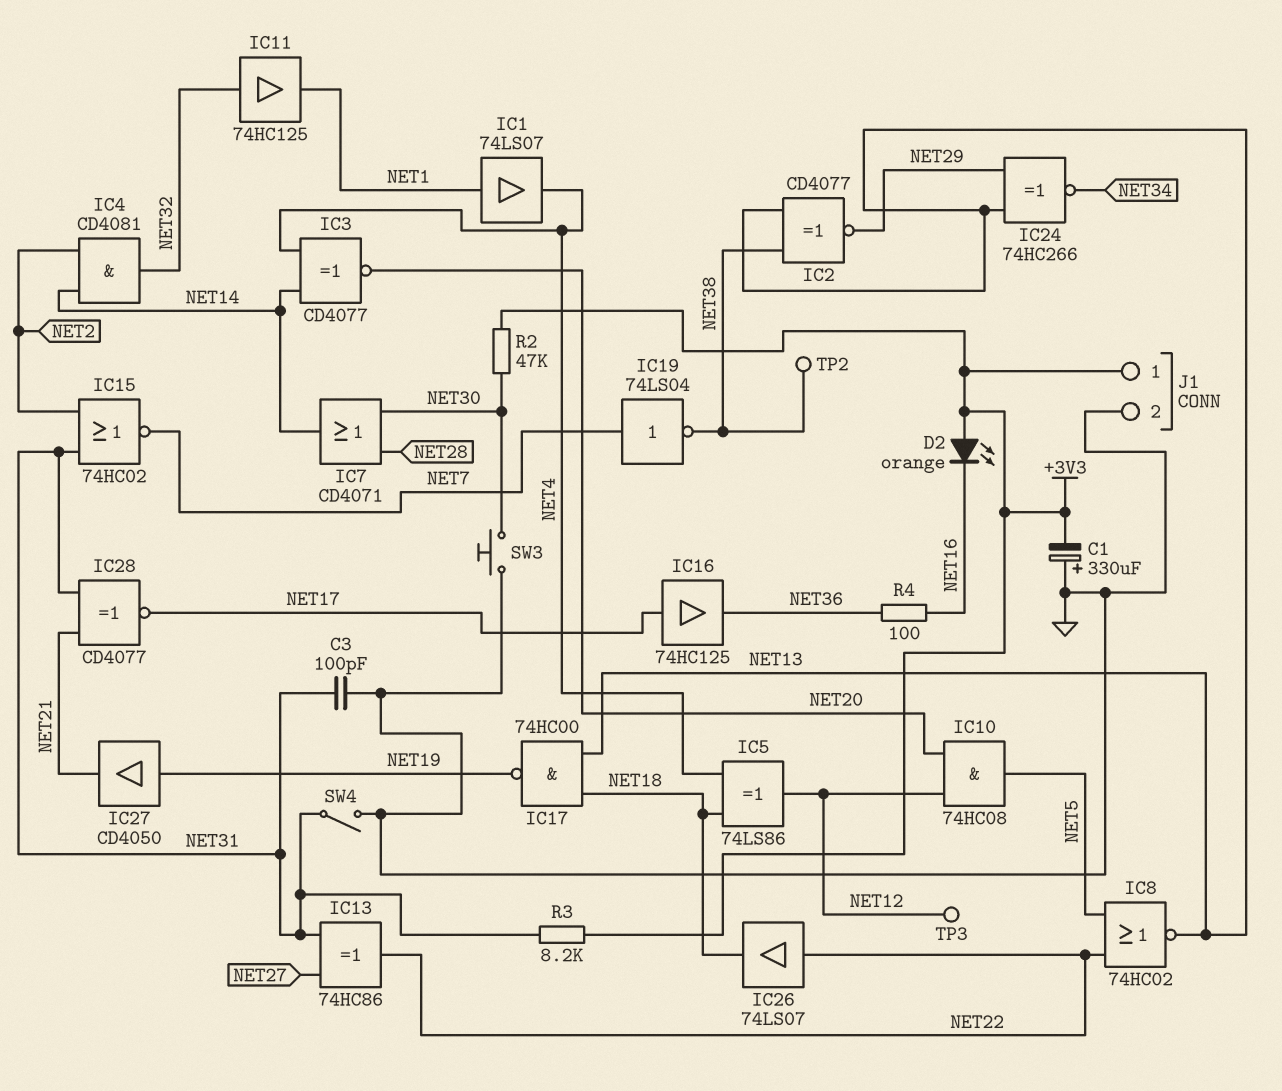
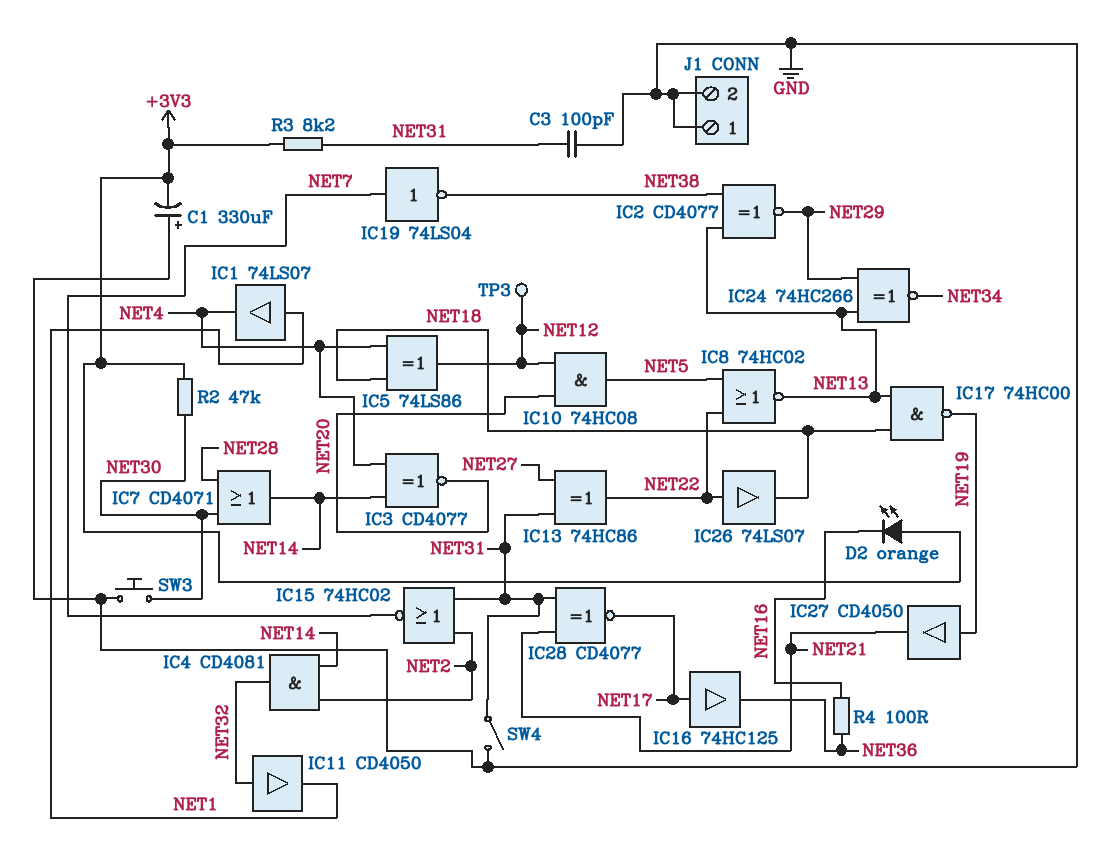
IC11: buffer 74HC125 (in NET32, out NET1) -> buffer CD4050 (in NET32, out NET1)
J1 pin 1: +3V3 -> GND
TP2: test point (NET38) -> none

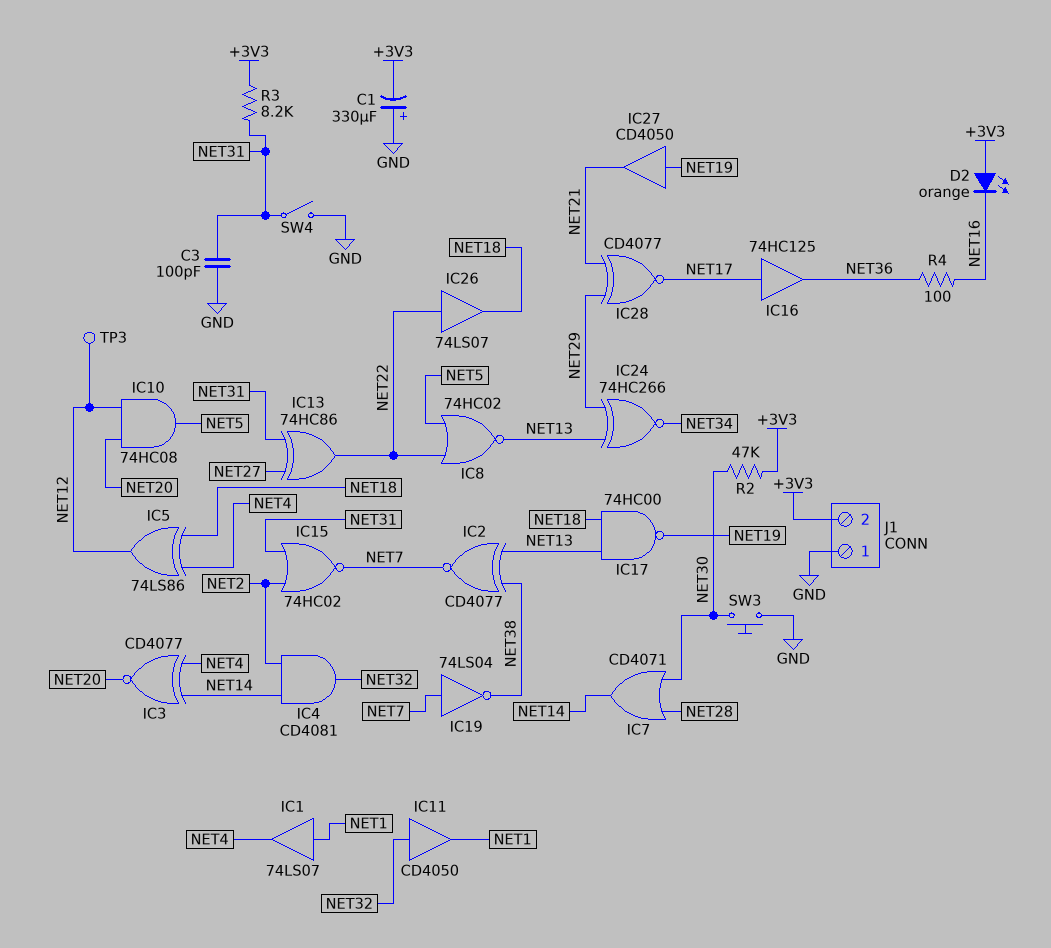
IC2: XNOR CD4077 (in NET13, in NET38, out NET29) -> XNOR CD4077 (in NET13, in NET38, out NET7)
IC28: XNOR CD4077 (in NET21, in NET31, out NET17) -> XNOR CD4077 (in NET21, in NET29, out NET17)
J1 pin 2: GND -> +3V3

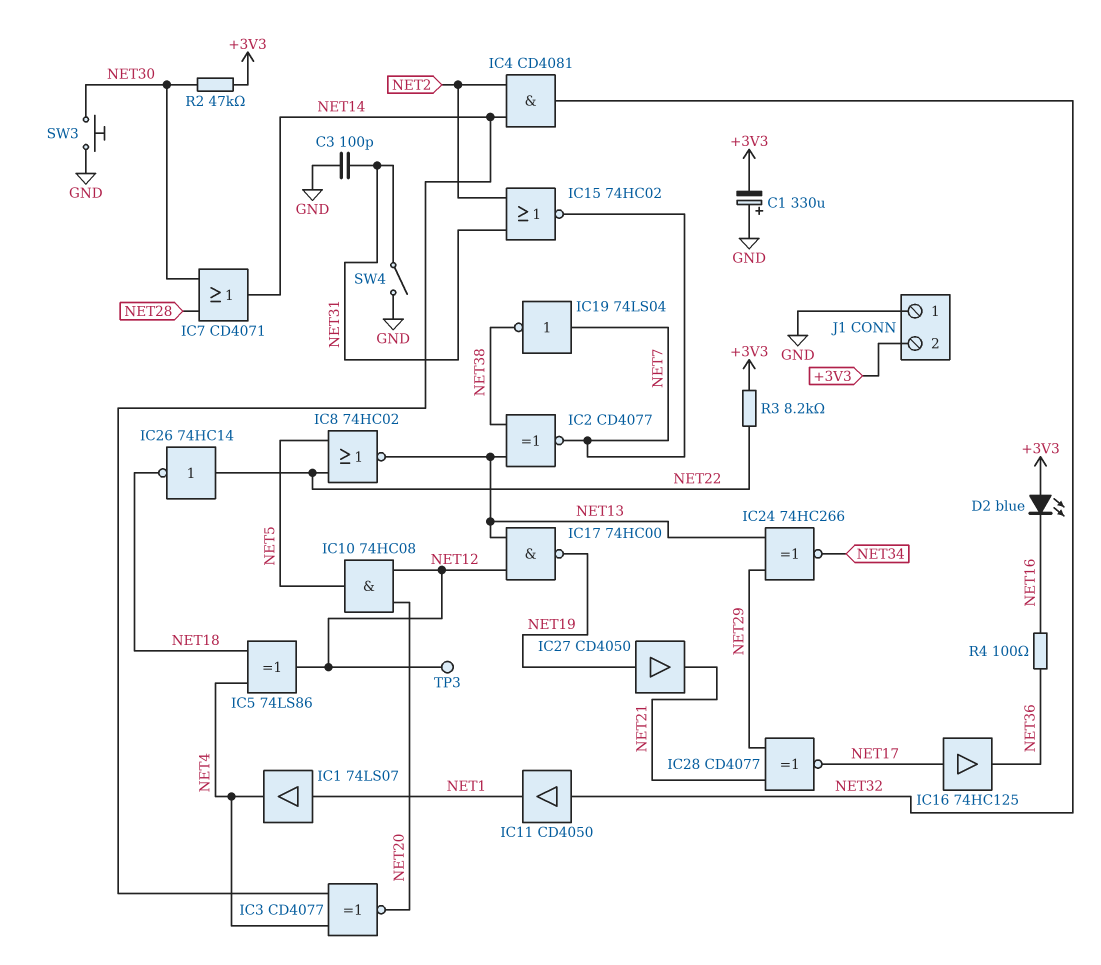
D2: LED orange (A +3V3, K NET16) -> LED blue (A +3V3, K NET16)
IC13: XOR 74HC86 (in NET27, in NET31, out NET22) -> none
IC17: NAND 74HC00 (in NET13, in NET18, out NET19) -> NAND 74HC00 (in NET12, in NET13, out NET19)
IC26: buffer 74LS07 (in NET22, out NET18) -> NOT 74HC14 (in NET22, out NET18)
R3: 8.2k (+3V3, NET31) -> 8.2k (+3V3, NET22)

